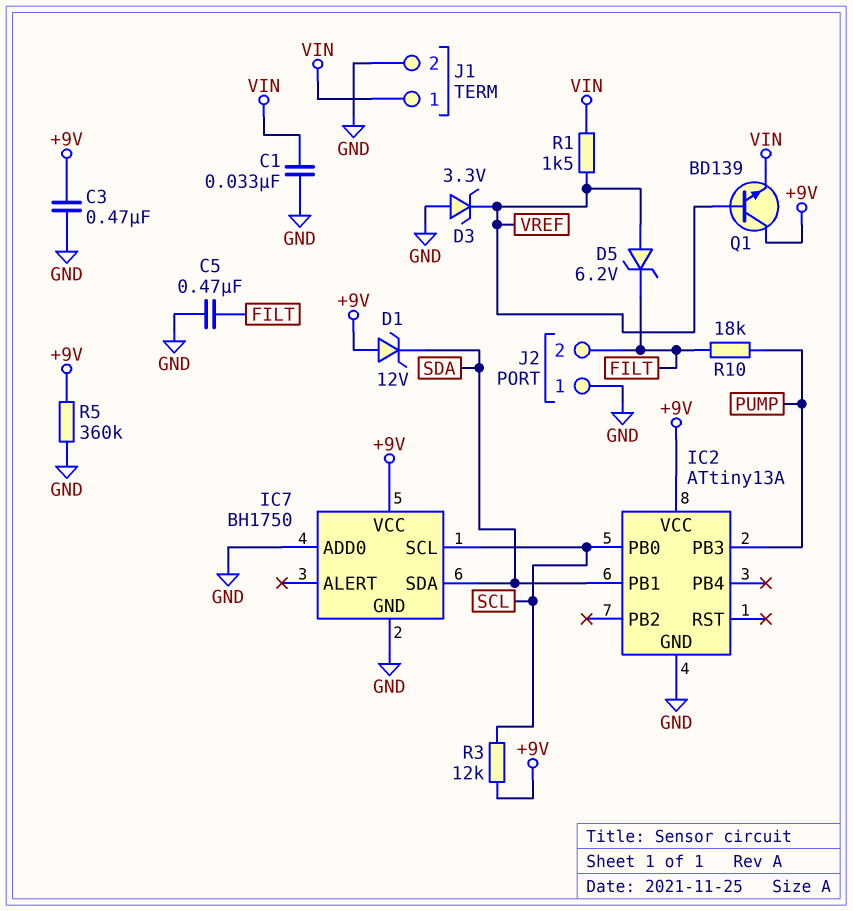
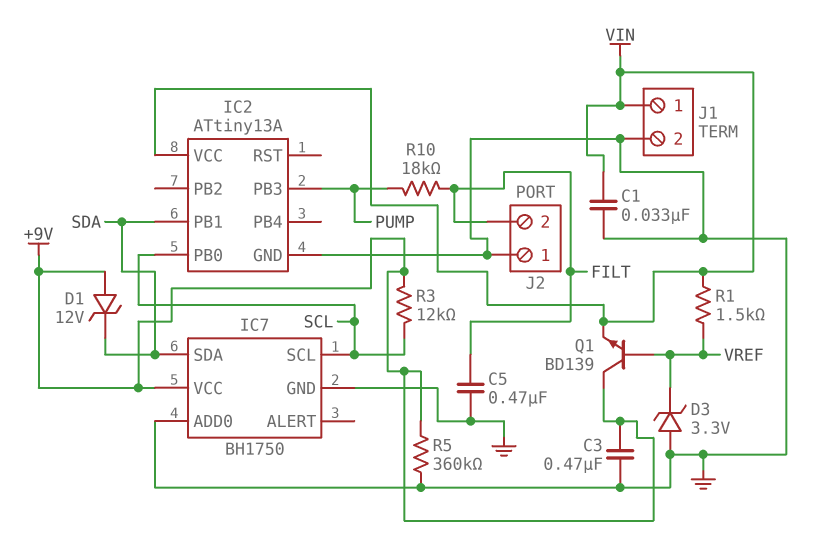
D5: zener 6.2V (A VREF, K FILT) -> none
IC2 pin VCC: +9V -> VIN

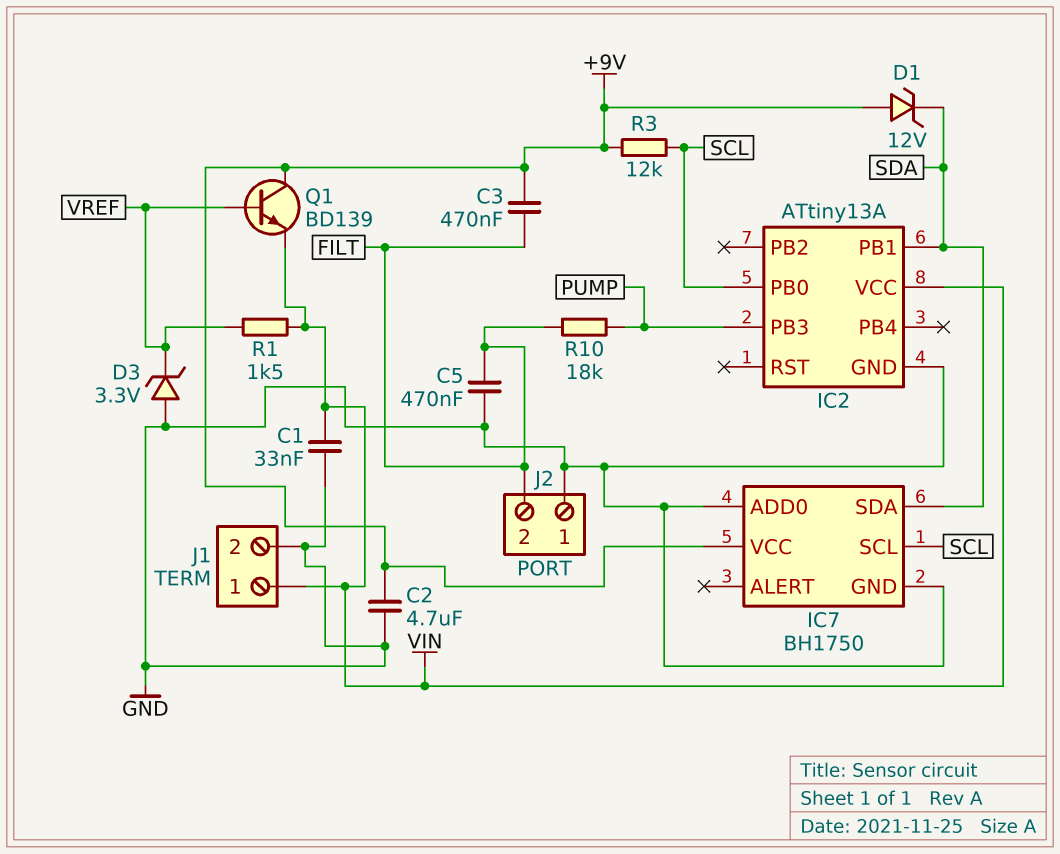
C2: none -> 4.7uF (+9V, GND)
C3: 470nF (+9V, GND) -> 470nF (+9V, FILT)
R5: 360k (+9V, GND) -> none

